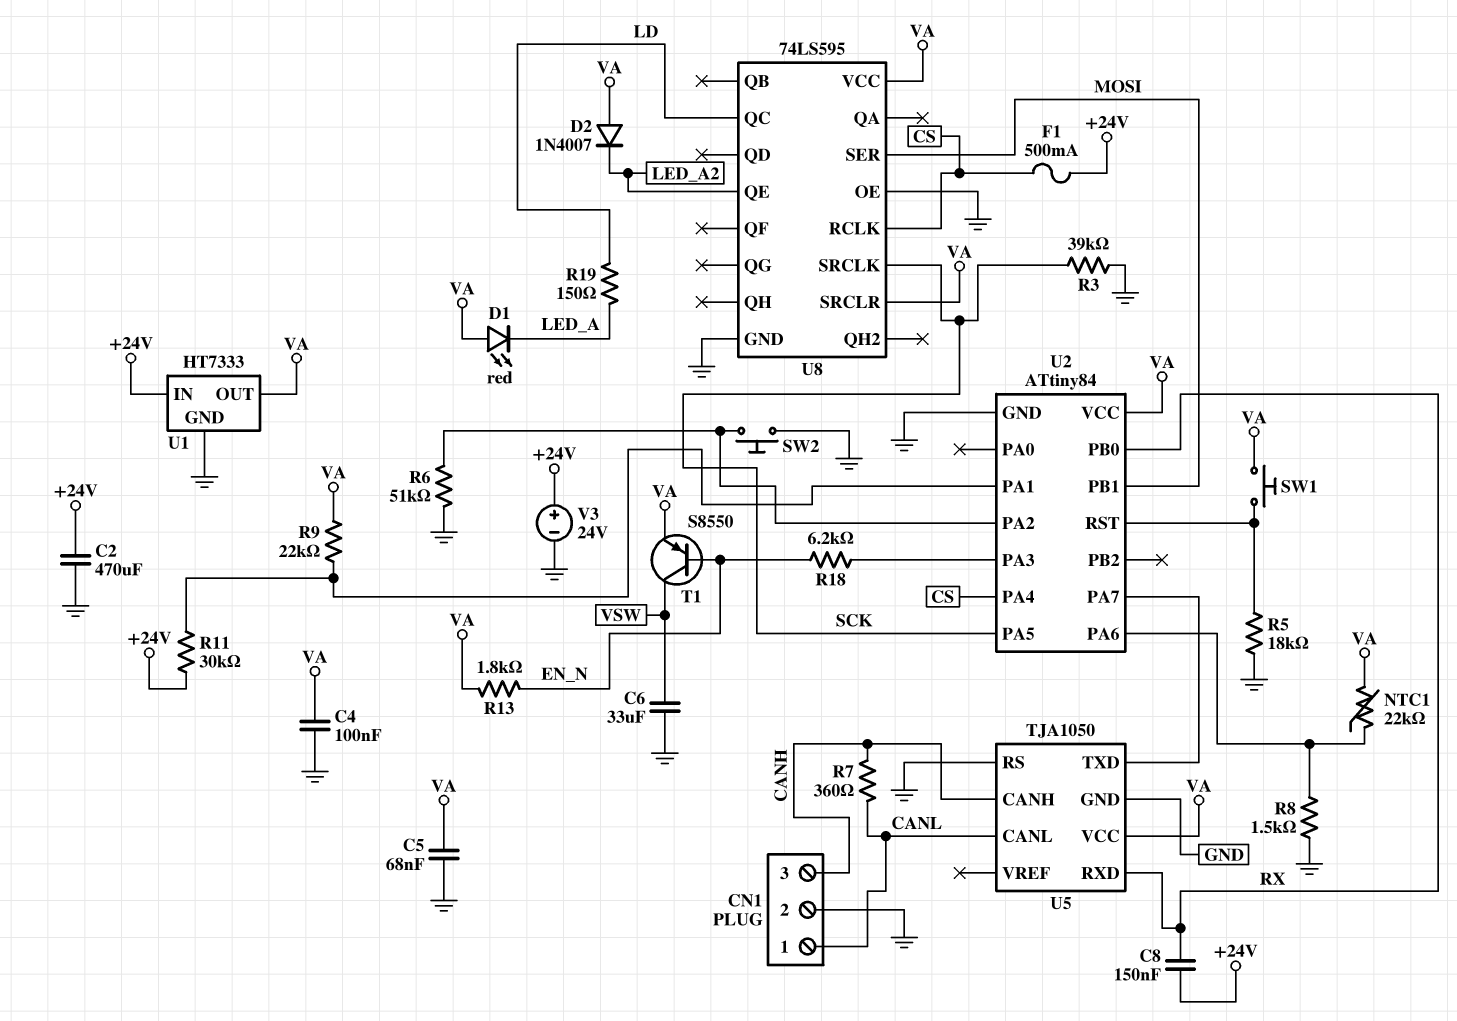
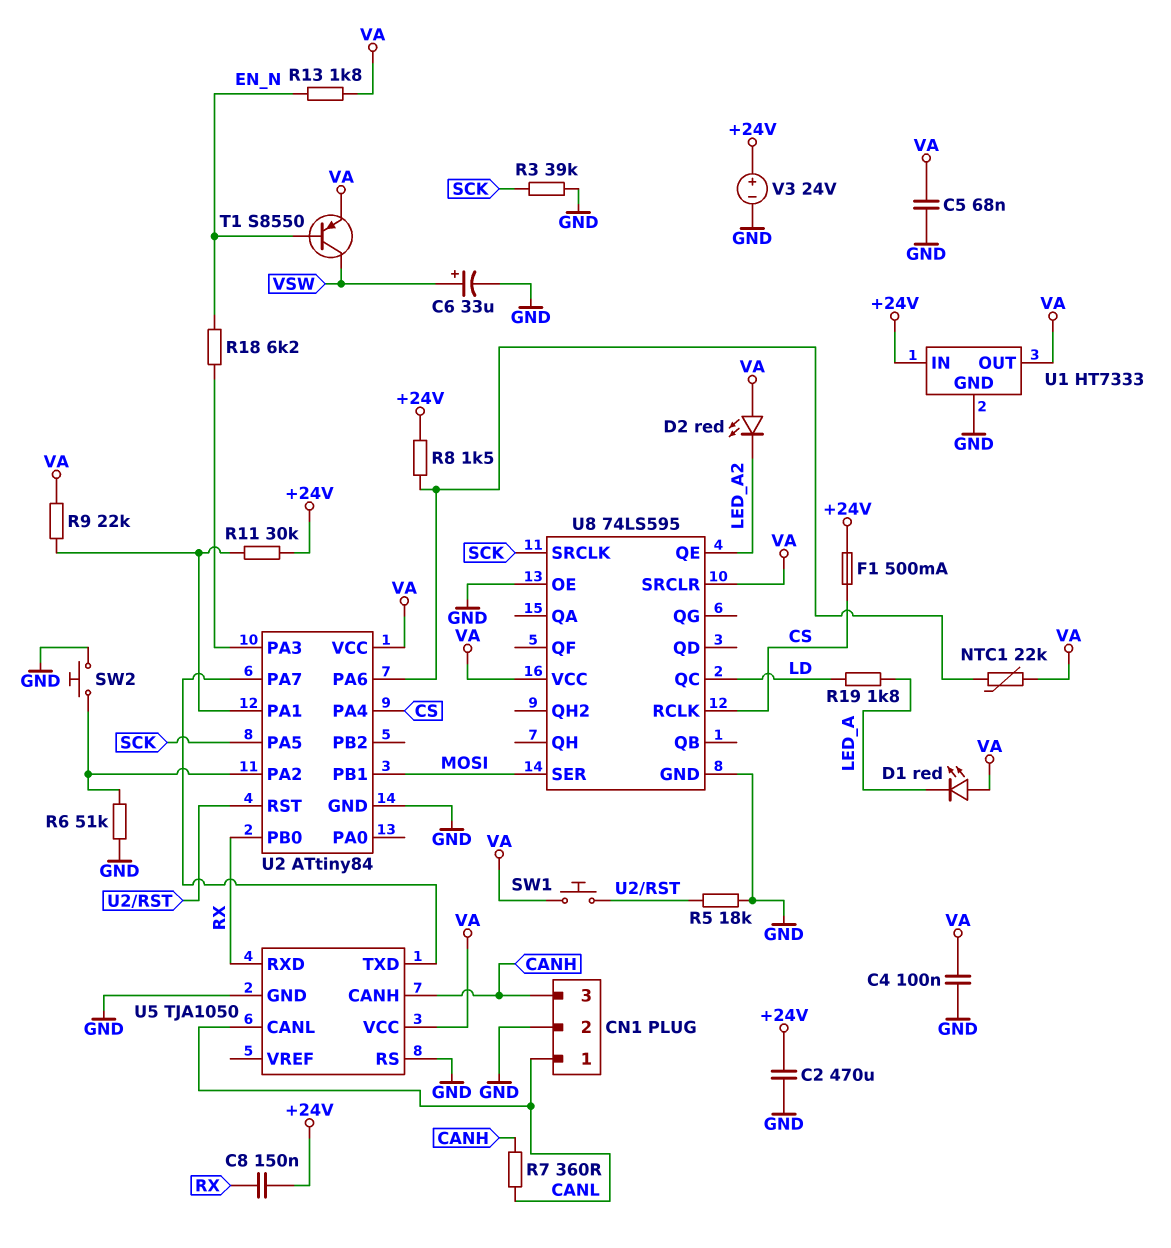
C6: 33uF (GND, VSW) -> 33uF (plus VSW, minus GND)
D2: diode 1N4007 (A VA, K LED_A2) -> LED red (A VA, K LED_A2)
R8: 1.5k (GND, U2/PA6) -> 1.5k (+24V, U2/PA6)
R19: 150 (LD, LED_A) -> 1.8k (LD, LED_A)

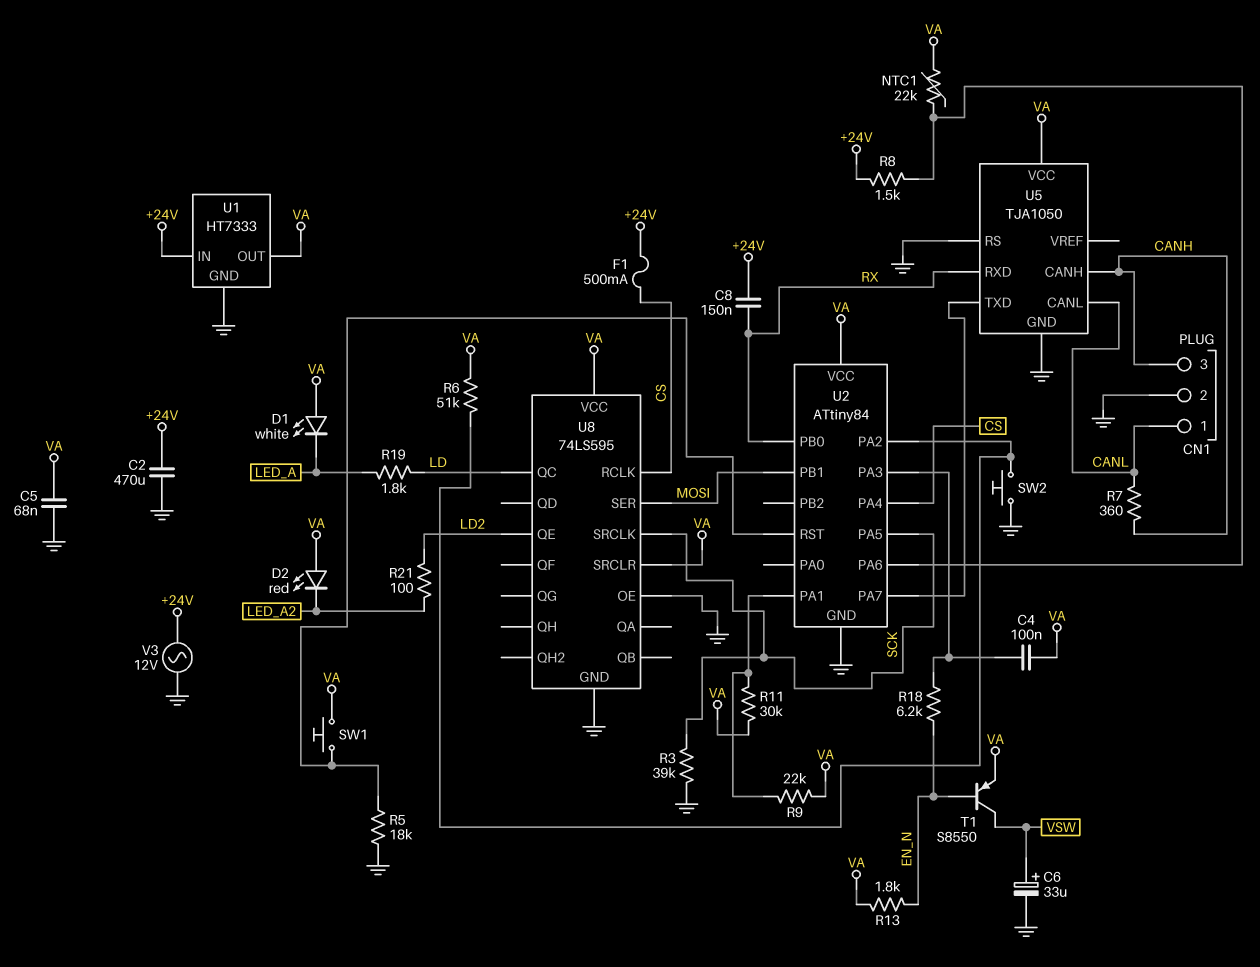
C4: 100nF (GND, VA) -> 100nF (U2/PA3, VA)
D1: LED red (A VA, K LED_A) -> LED white (A VA, K LED_A)
R6: 51k (GND, U2/PA2) -> 51k (U2/PA2, VA)
R11: 30k (+24V, U2/PA1) -> 30k (U2/PA1, VA)
R21: none -> 100 (LD2, LED_A2)
U8 pin QE: LED_A2 -> LD2
V3: 24V (plus +24V, minus GND) -> AC 12V (+24V, GND)

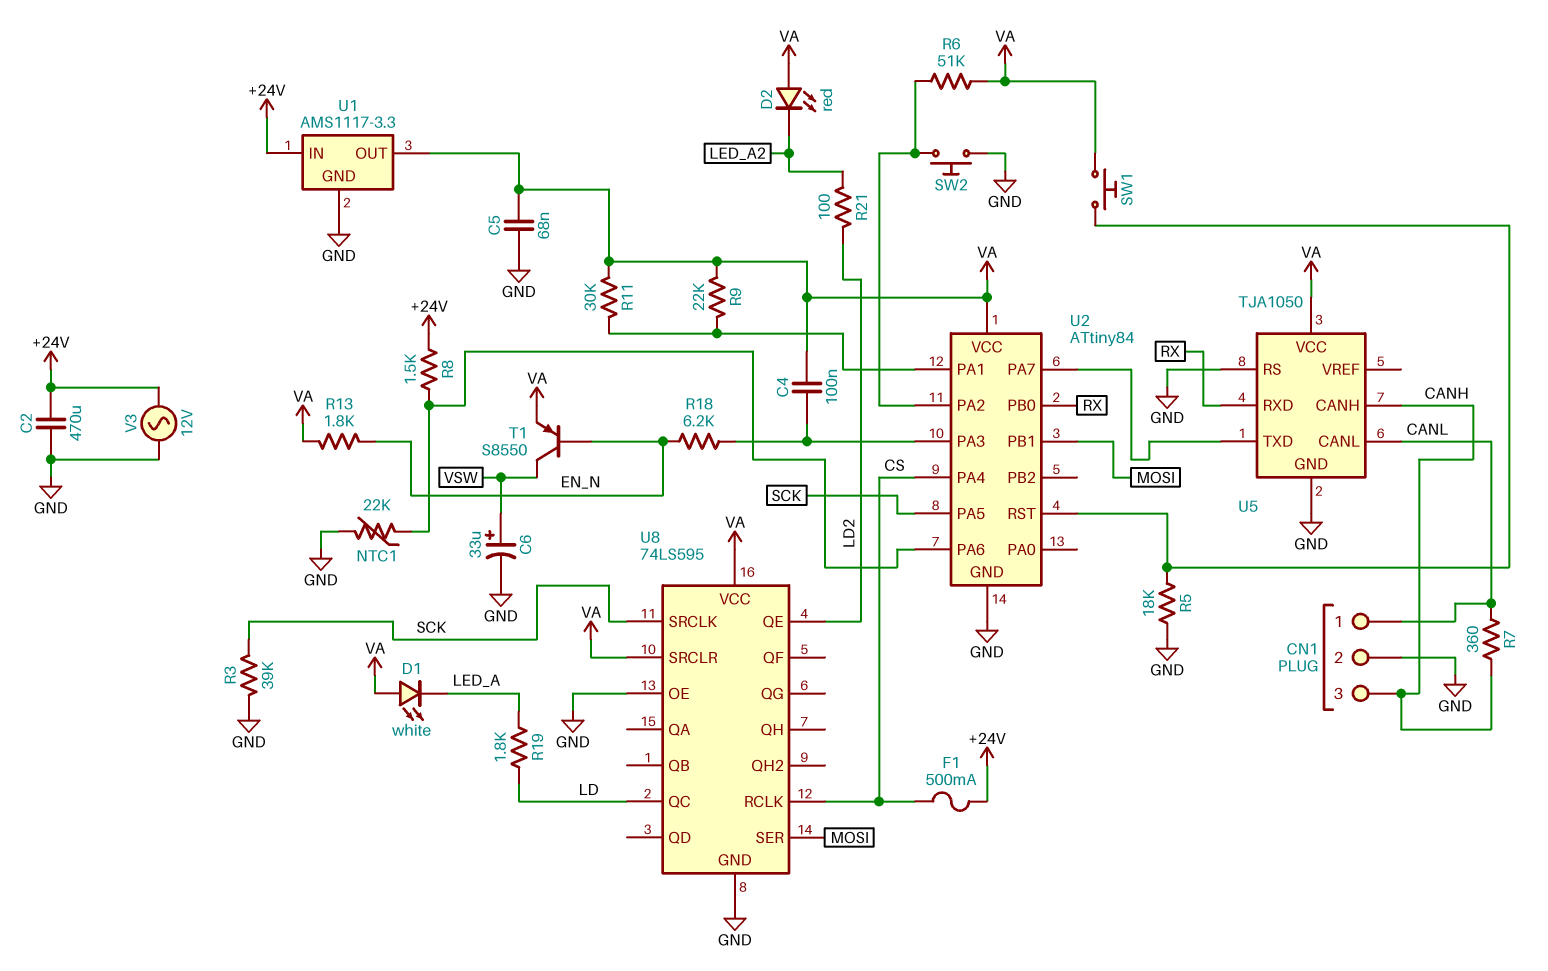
C8: 150nF (+24V, RX) -> none
NTC1: 22k (U2/PA6, VA) -> 22k (GND, U2/PA6)
U1: HT7333 -> AMS1117-3.3

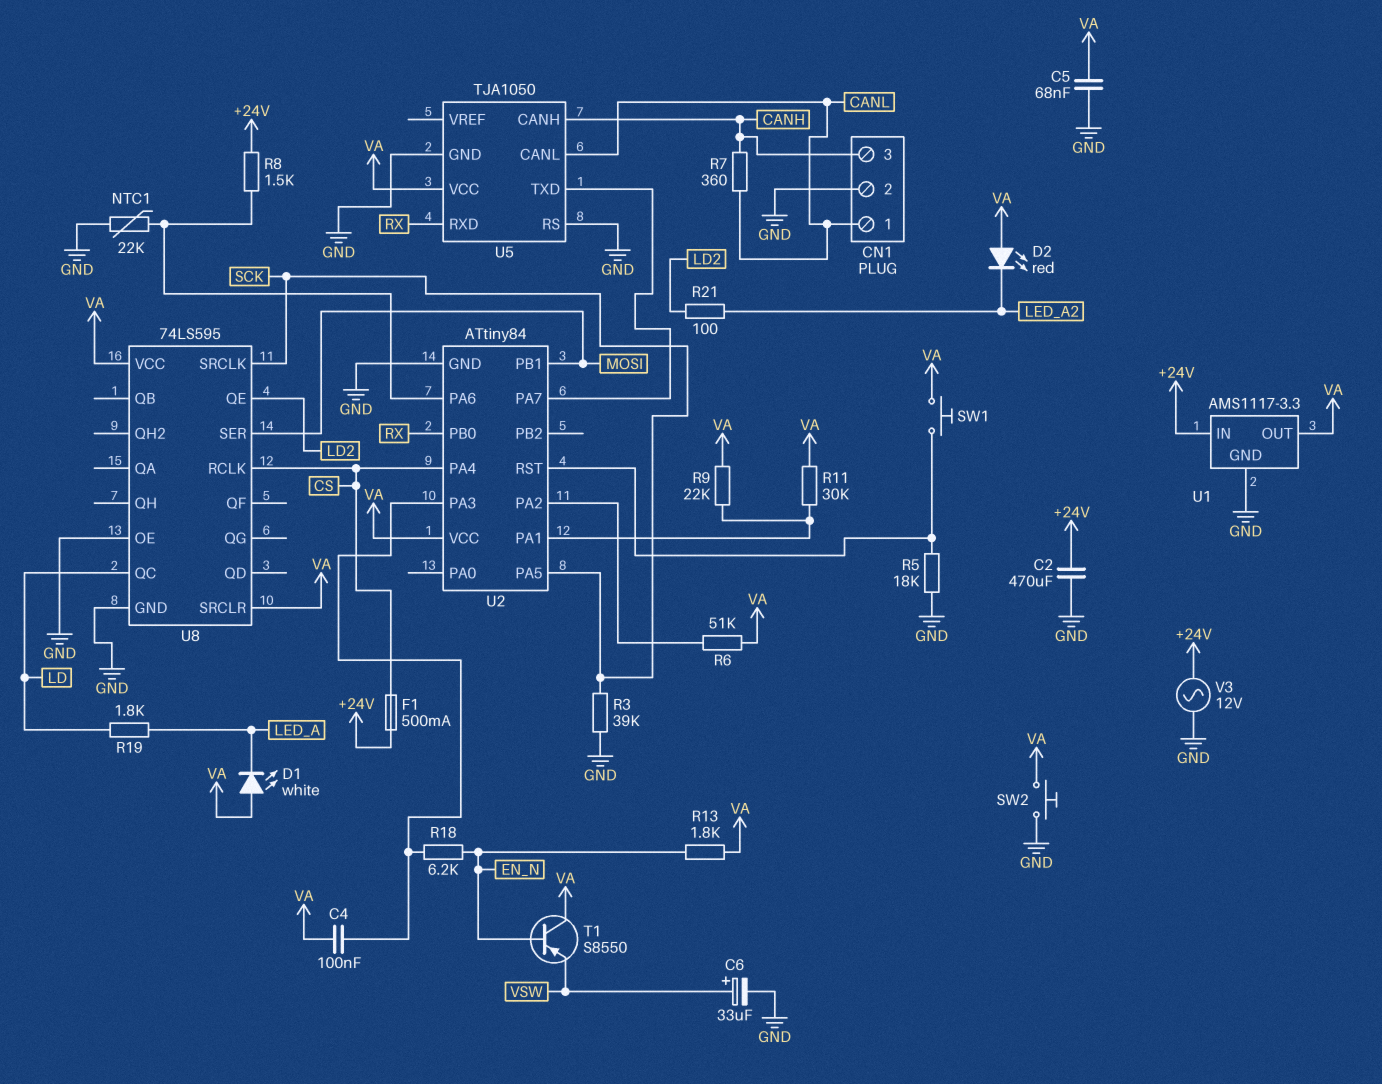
SW2: button (GND, U2/PA2) -> button (GND, VA)
T1: PNP S8550 (B EN_N, C VSW, E VA) -> PNP S8550 (B EN_N, C VA, E VSW)

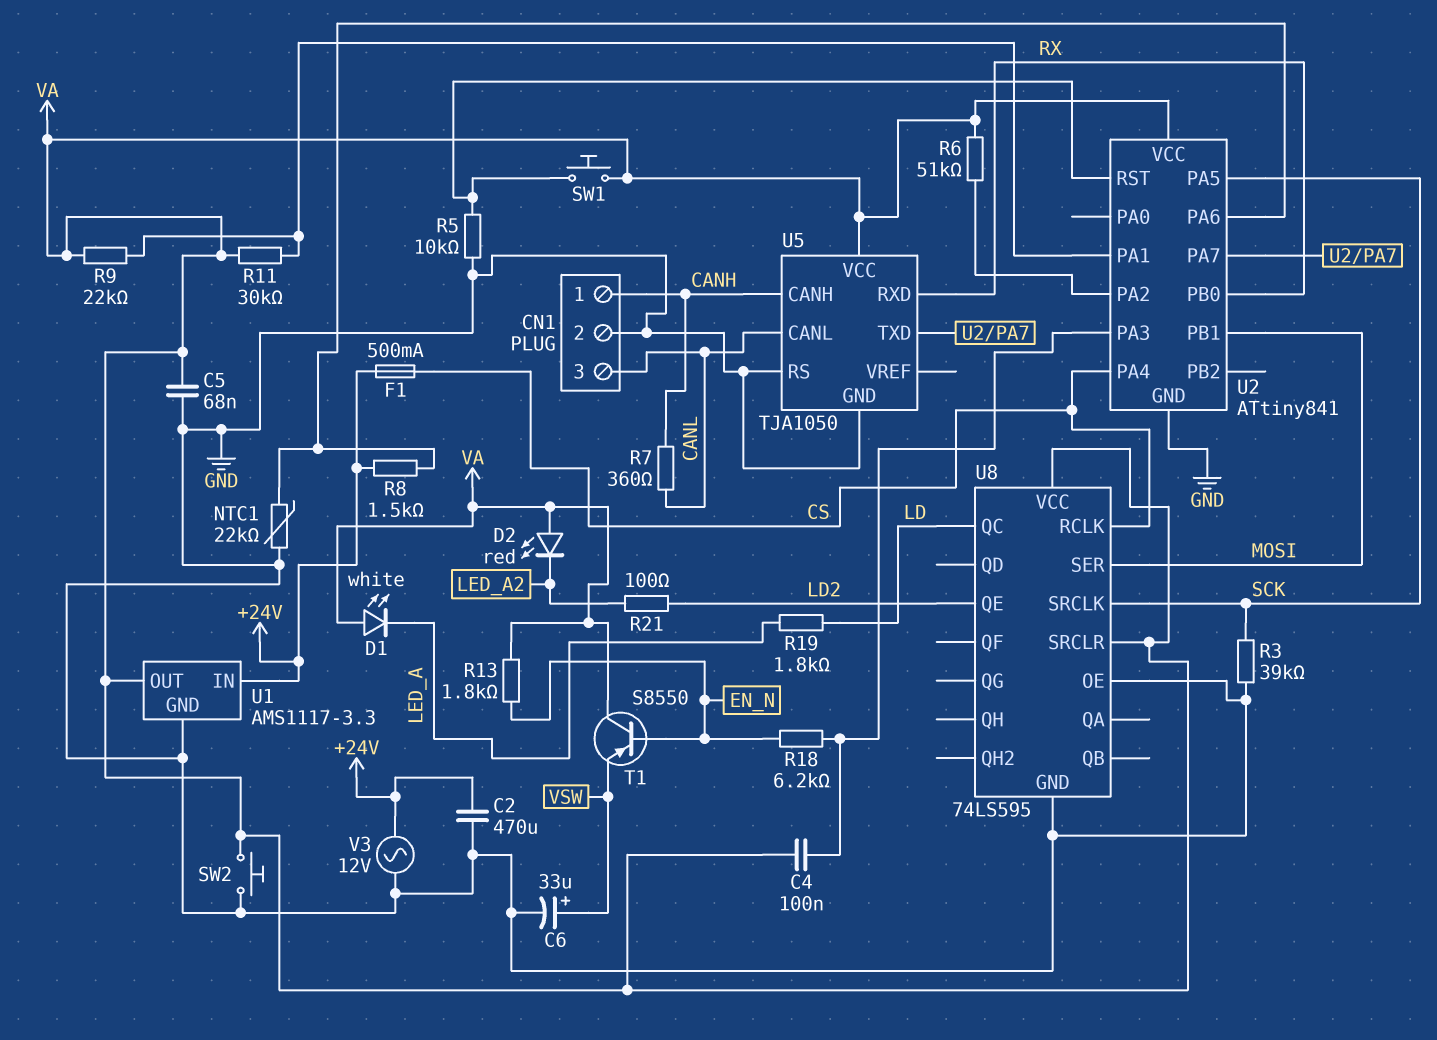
CN1 pin 1: CANL -> CANH
CN1 pin 3: CANH -> CANL
R5: 18k (GND, U2/RST) -> 10k (GND, U2/RST)
U2: ATtiny84 -> ATtiny841

